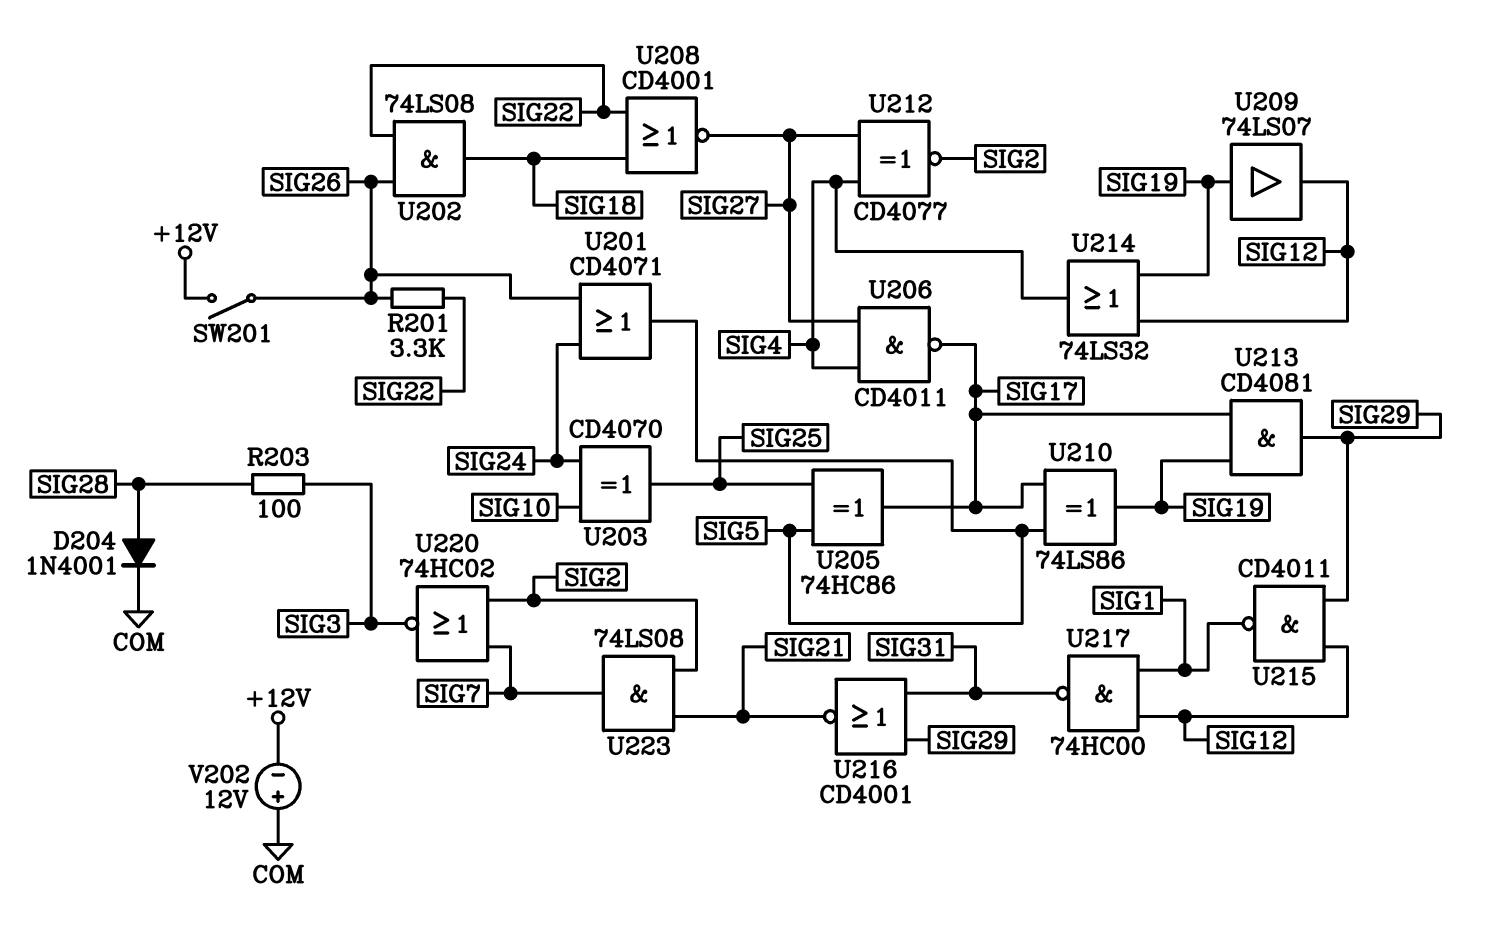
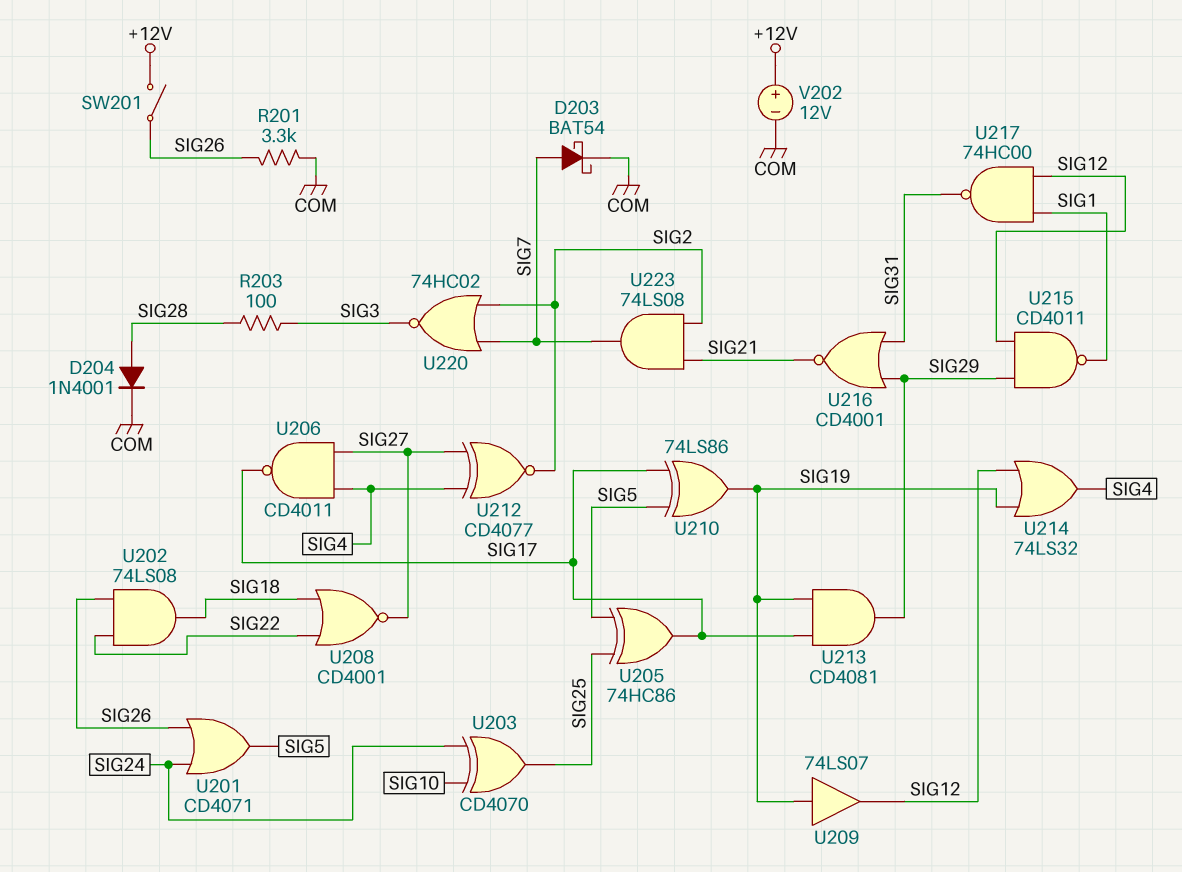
D203: none -> schottky BAT54 (A SIG7, K COM)
R201: 3.3k (SIG22, SIG26) -> 3.3k (COM, SIG26)
V202: 12V (plus COM, minus +12V) -> 12V (plus +12V, minus COM)

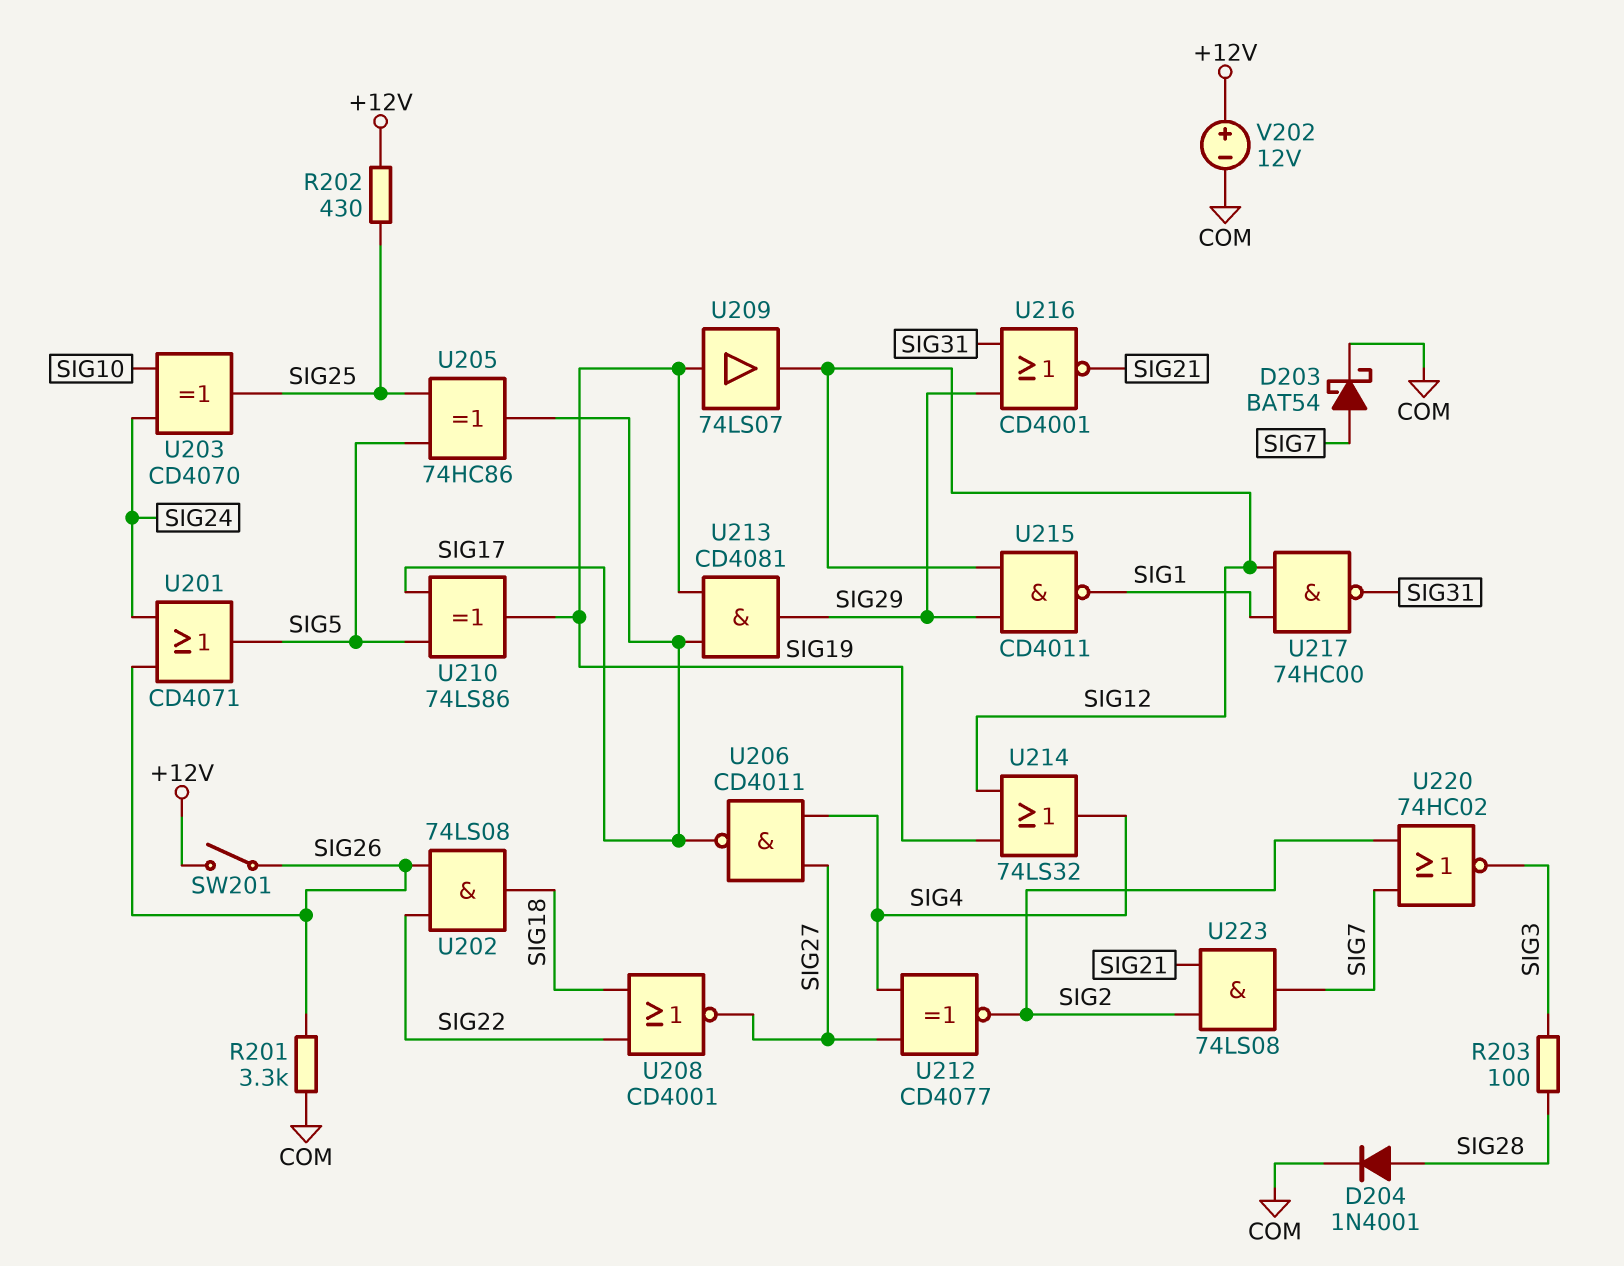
R202: none -> 430 (+12V, SIG25)

